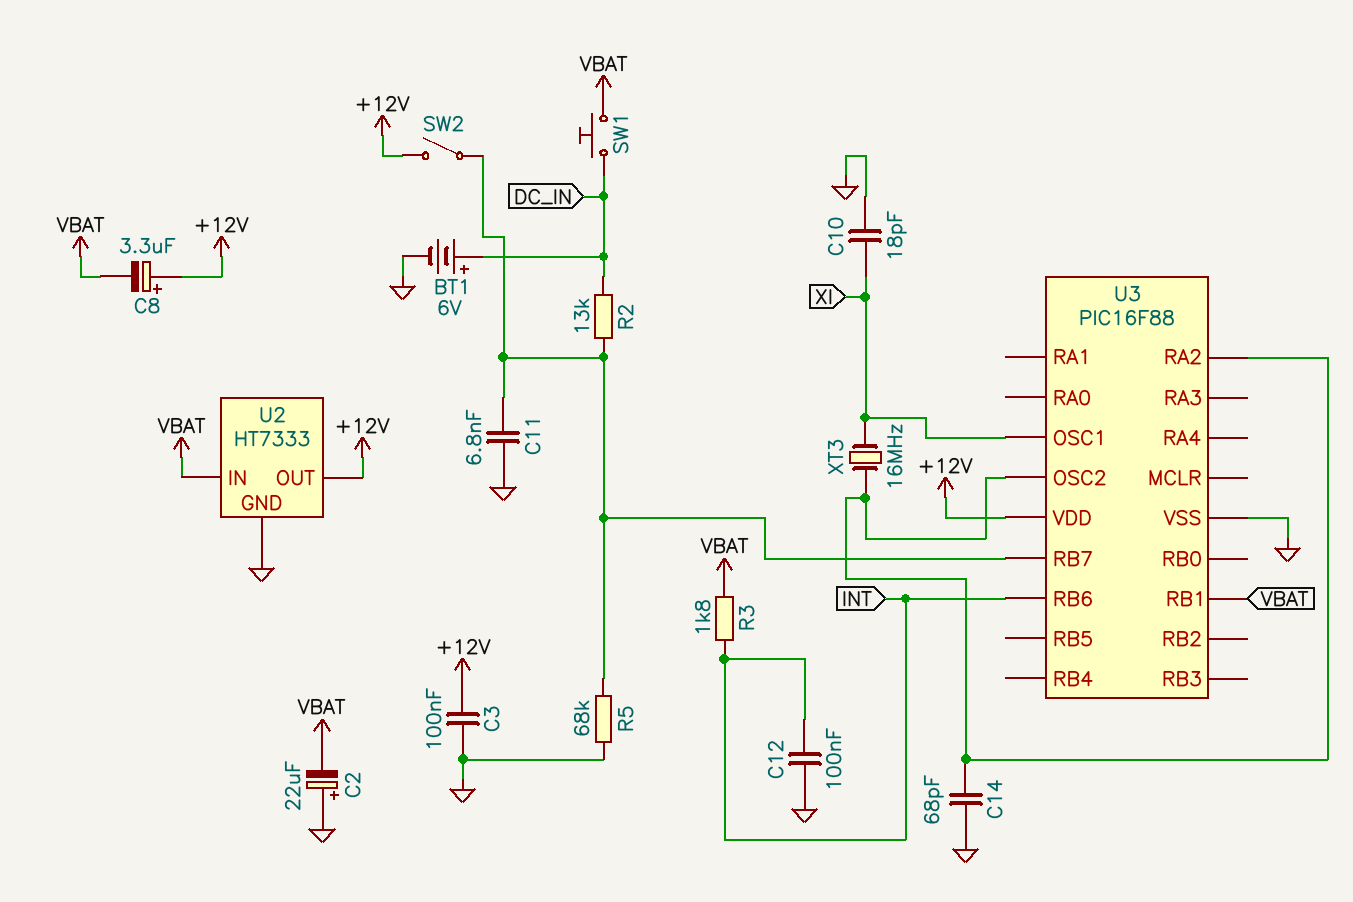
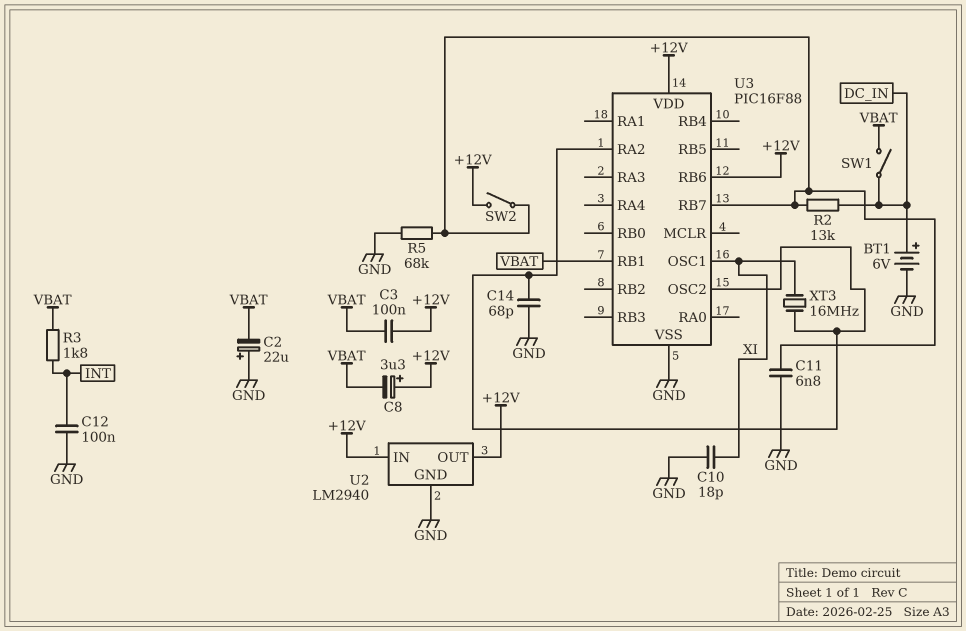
C3: 100nF (+12V, GND) -> 100nF (+12V, VBAT)
SW1: button (DC_IN, VBAT) -> switch (DC_IN, VBAT)
U2: HT7333 -> LM2940
U2 pin IN: VBAT -> +12V
U3 pin RB6: INT -> +12V

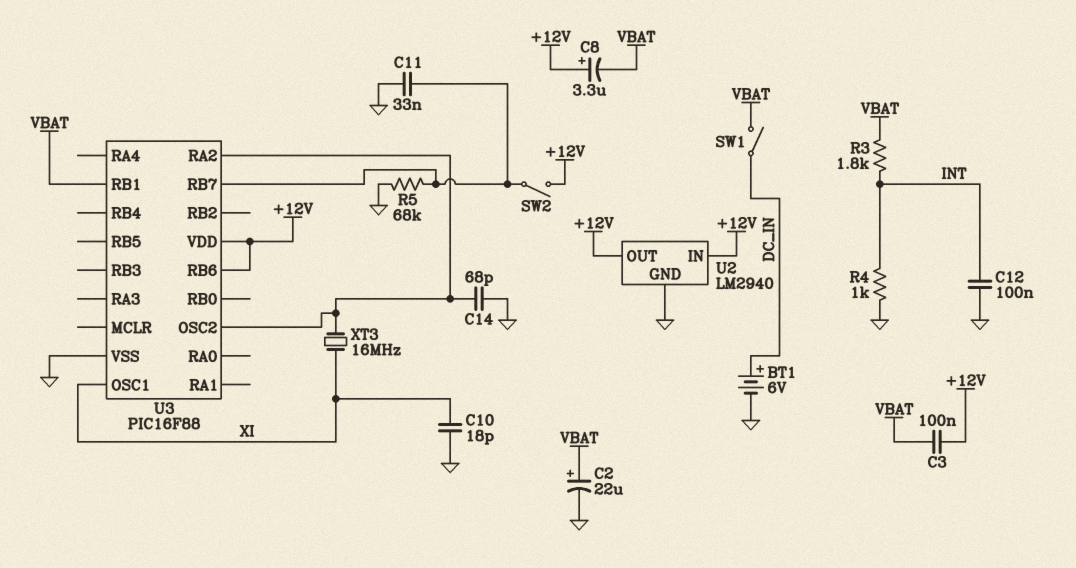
C2: 22uF (plus GND, minus VBAT) -> 22uF (plus VBAT, minus GND)
C11: 6.8nF (GND, U3/RB7) -> 33nF (GND, U3/RB7)
R2: 13k (DC_IN, U3/RB7) -> none
R4: none -> 1k (GND, INT)

